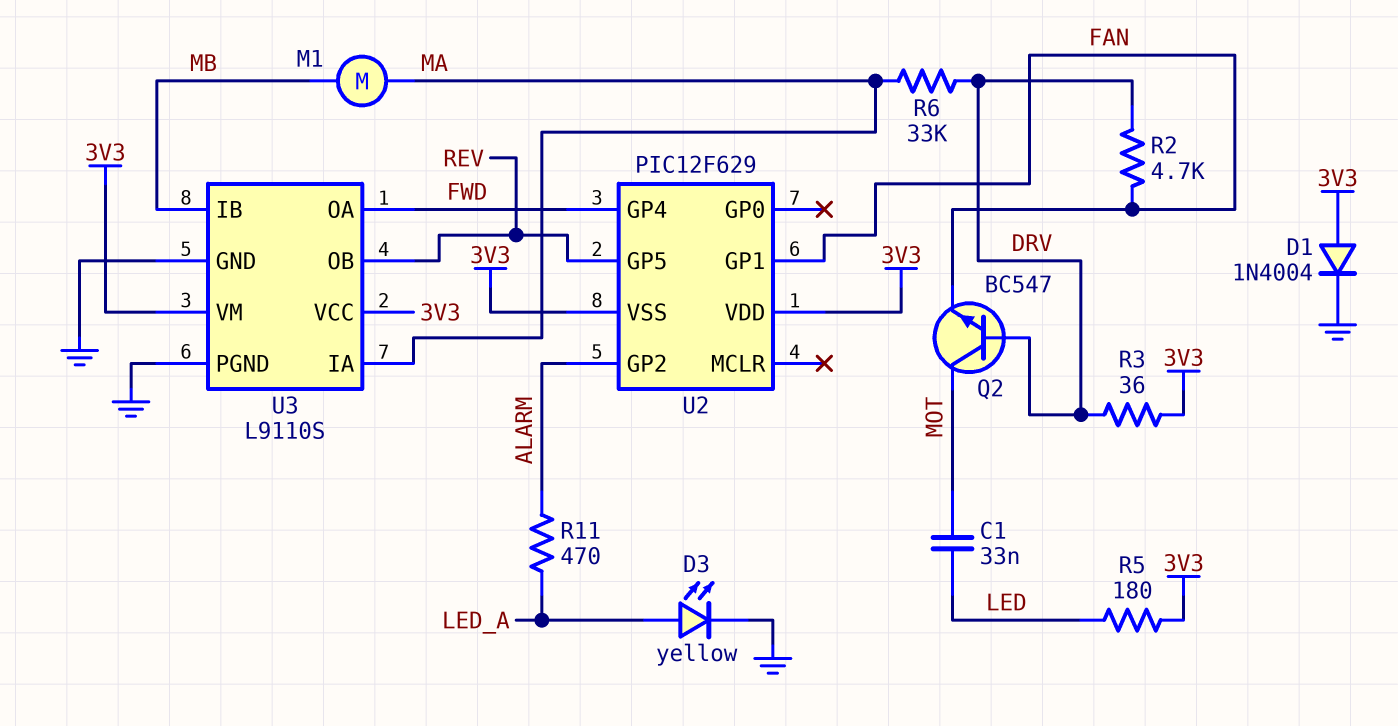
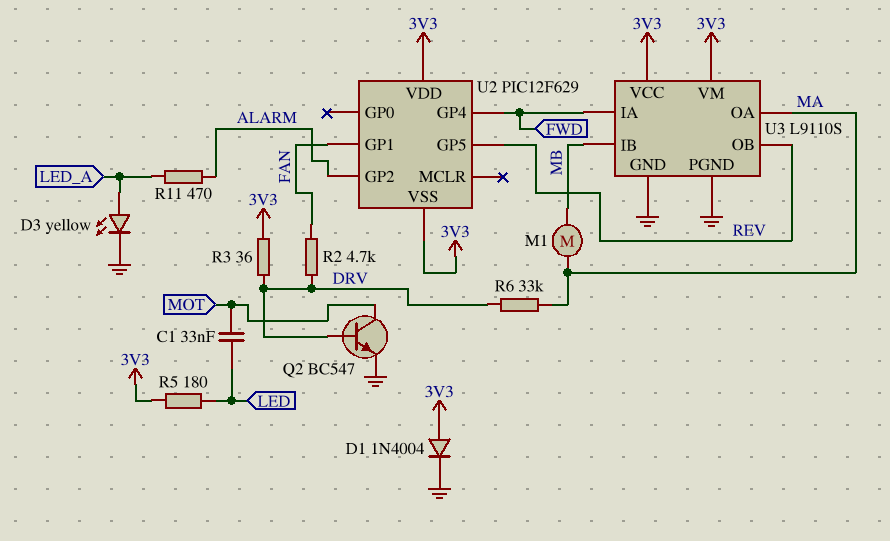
Q2: NPN BC547 (B DRV, C MOT, E FAN) -> NPN BC547 (B DRV, C MOT, E GND)
U3 pin IA: MA -> FWD
U3 pin OA: FWD -> MA

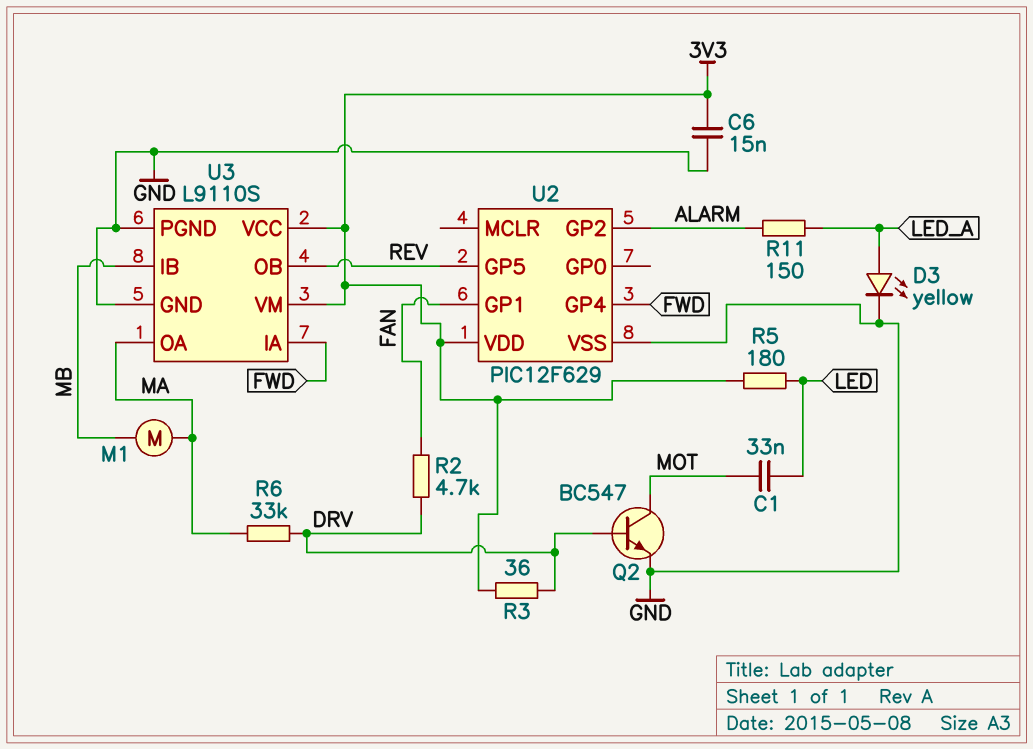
C6: none -> 15nF (3V3, GND)
D1: diode 1N4004 (A 3V3, K GND) -> none
R11: 470 (ALARM, LED_A) -> 150 (ALARM, LED_A)
U2 pin VSS: 3V3 -> GND

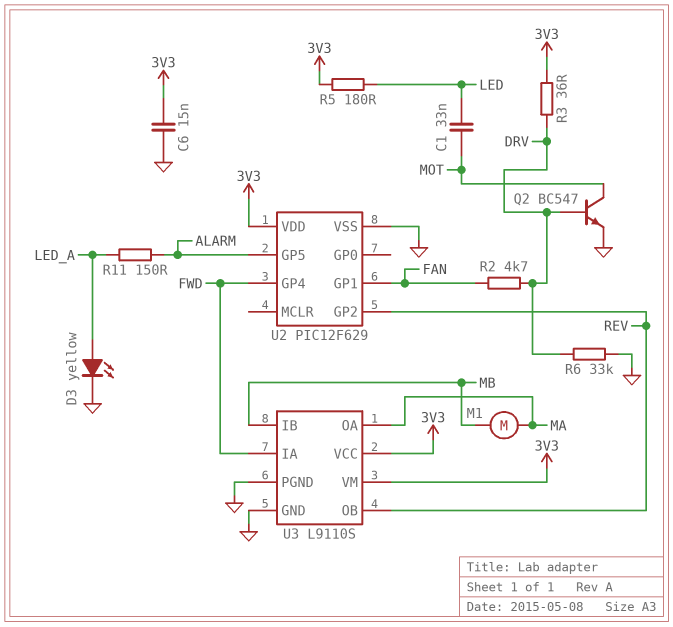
R6: 33k (DRV, MA) -> 33k (DRV, GND)
U2 pin GP2: ALARM -> REV
U2 pin GP5: REV -> ALARM

